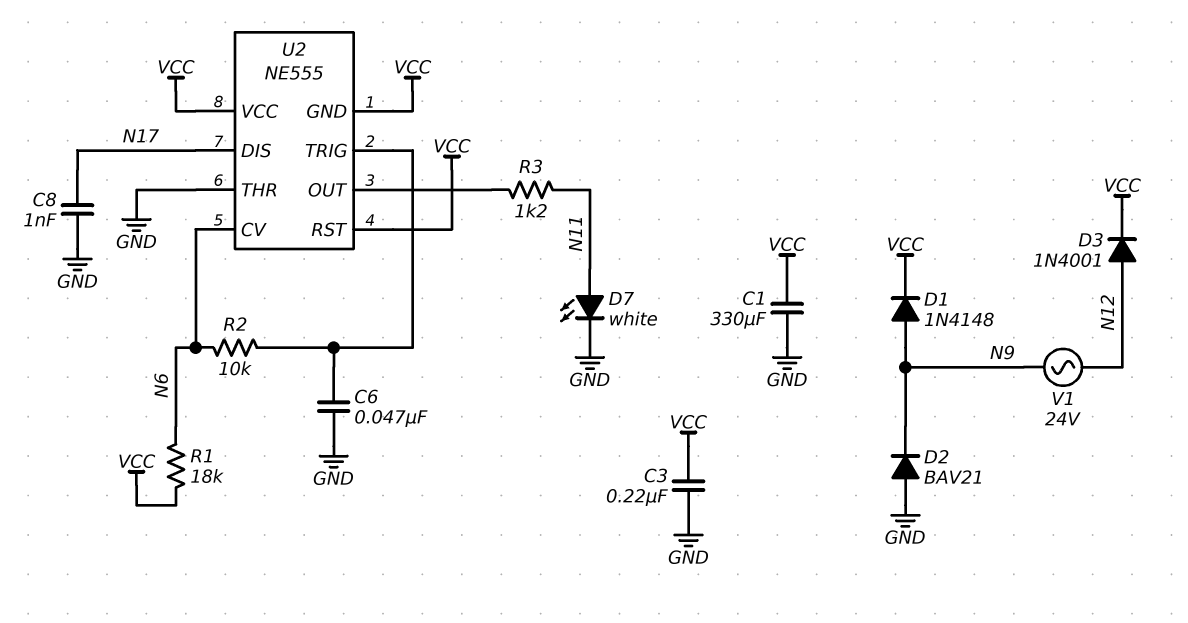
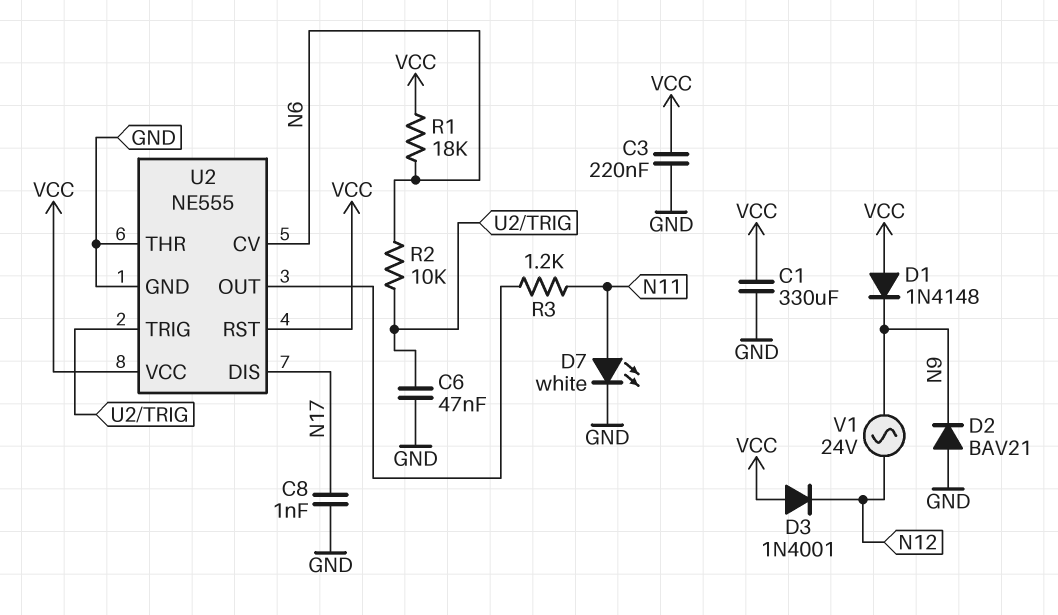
D1: diode 1N4148 (A N9, K VCC) -> diode 1N4148 (A VCC, K N9)
D3: diode 1N4001 (A N12, K VCC) -> diode 1N4001 (A VCC, K N12)
U2 pin GND: VCC -> GND

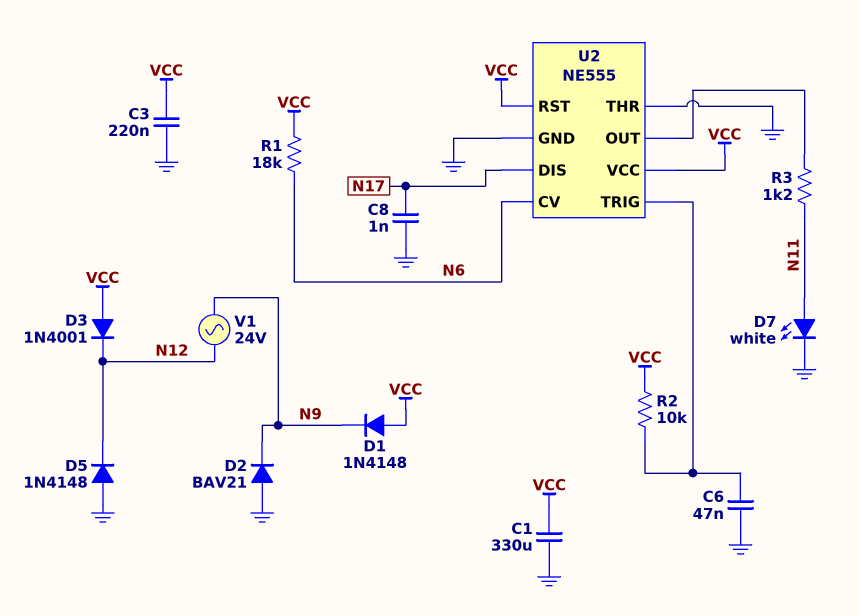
D5: none -> diode 1N4148 (A GND, K N12)
R2: 10k (N6, U2/TRIG) -> 10k (U2/TRIG, VCC)

